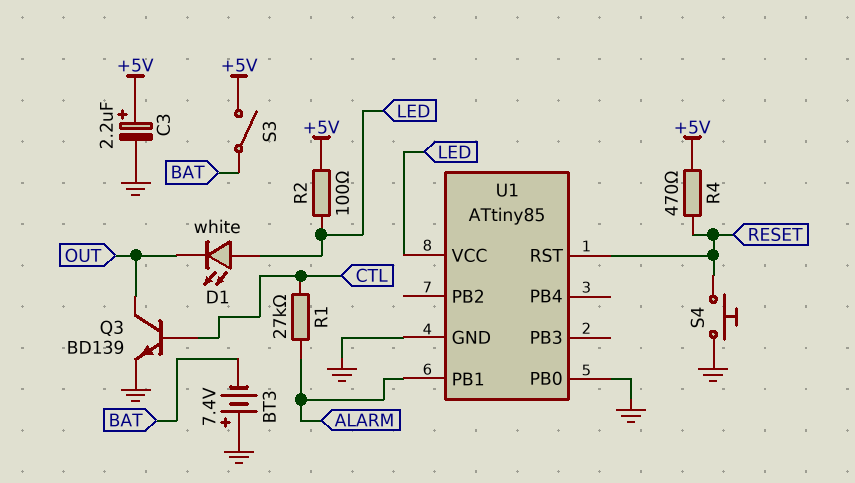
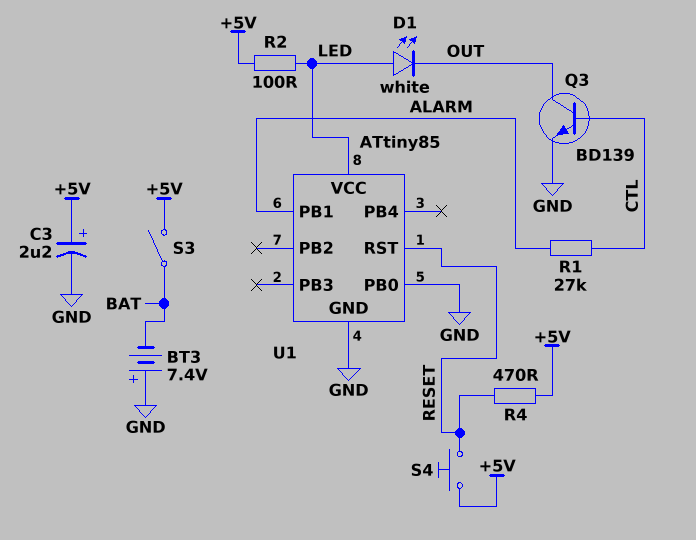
S4: button (GND, RESET) -> button (+5V, RESET)

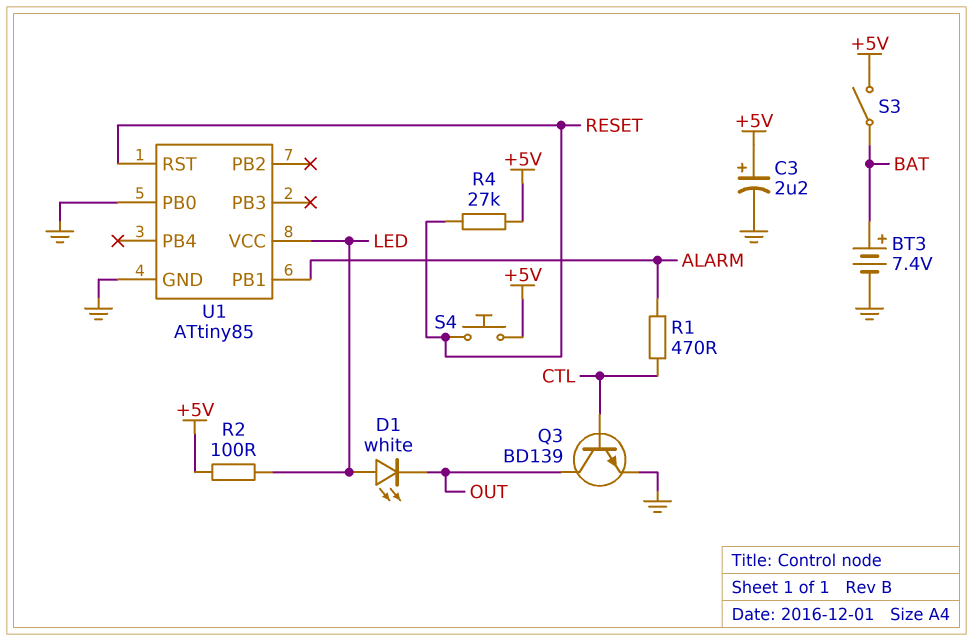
BT3: 7.4V (plus GND, minus BAT) -> 7.4V (plus BAT, minus GND)
R1: 27k (ALARM, CTL) -> 470 (ALARM, CTL)
R4: 470 (+5V, RESET) -> 27k (+5V, RESET)

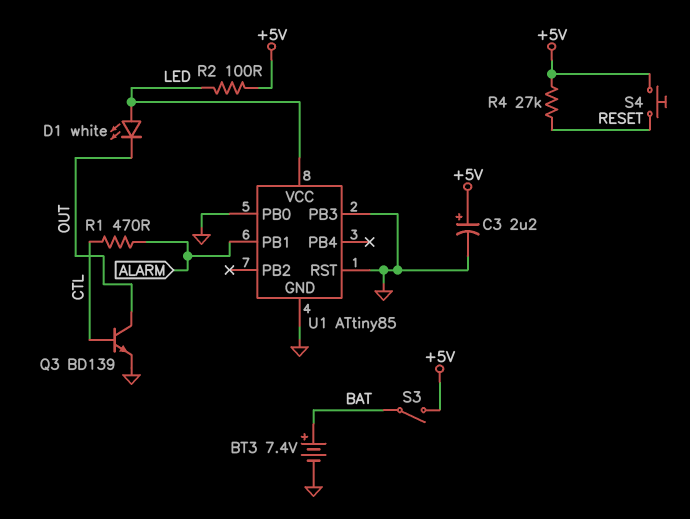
U1 pin PB3: none -> GND
U1 pin RST: RESET -> GND

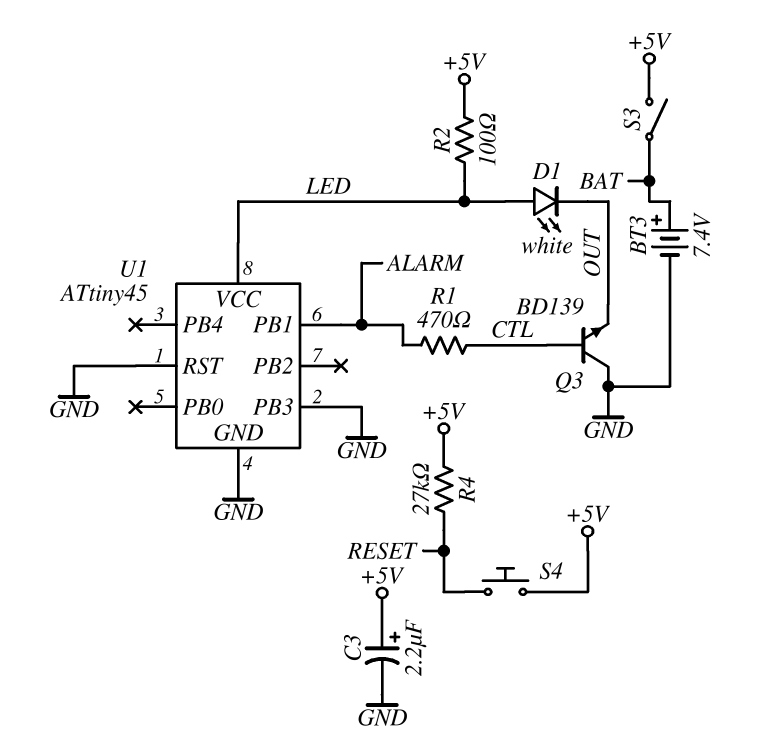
Q3: NPN BD139 (B CTL, C OUT, E GND) -> NPN BD139 (B CTL, C GND, E OUT)
U1: ATtiny85 -> ATtiny45
U1 pin PB0: GND -> none

